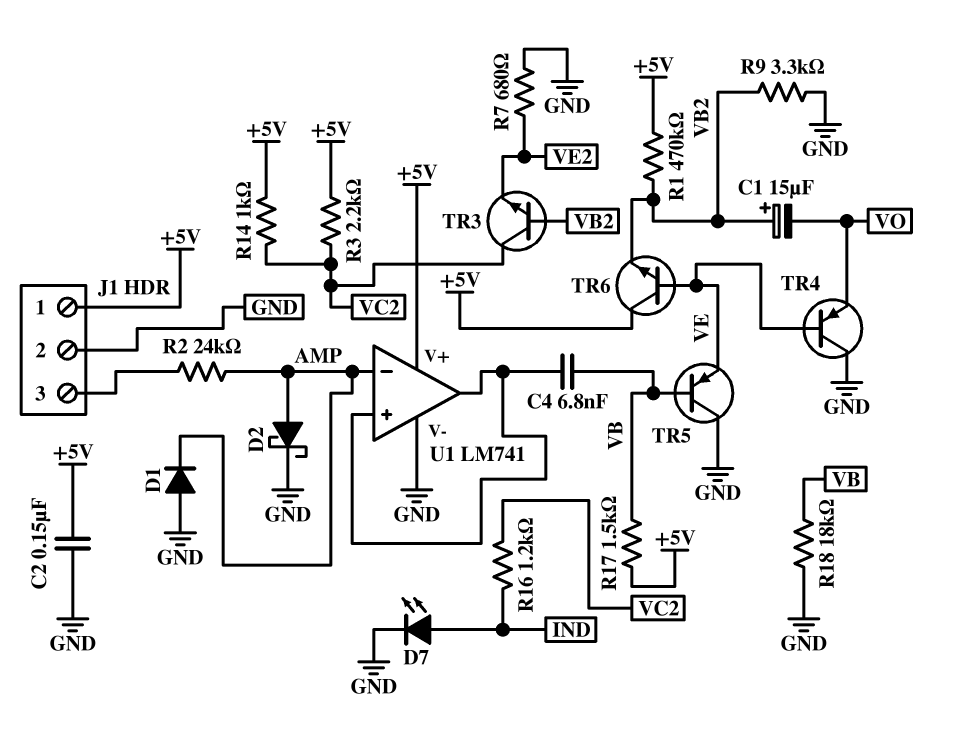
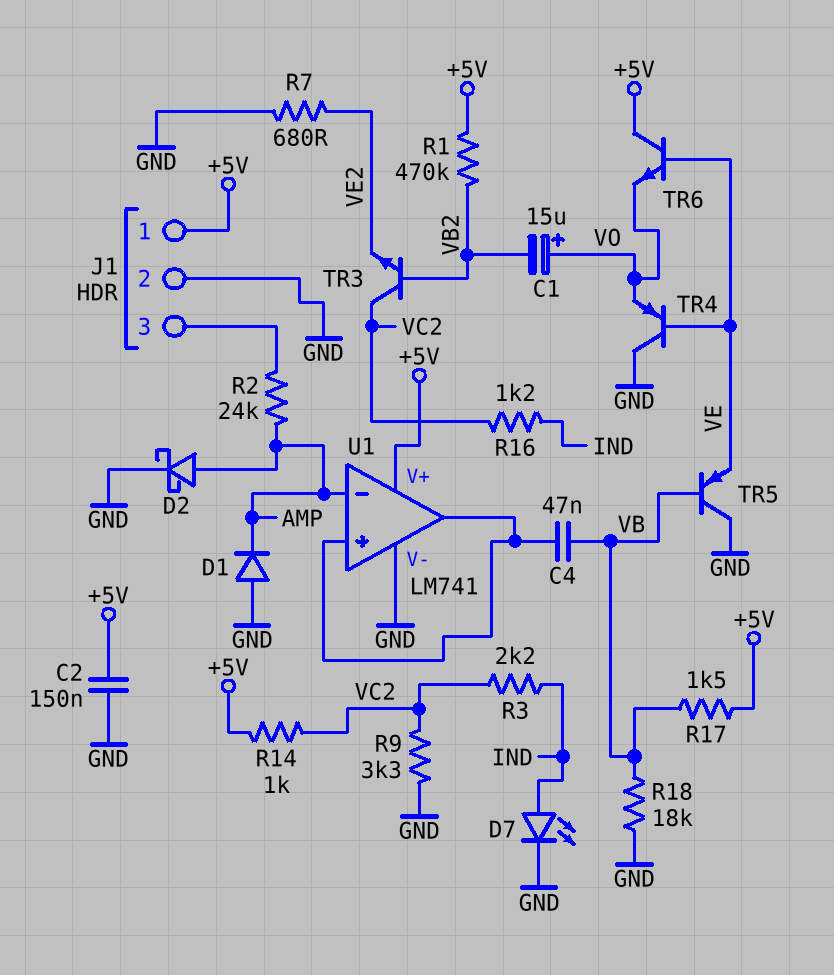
C1: 15uF (plus VB2, minus VO) -> 15uF (plus VO, minus VB2)
C4: 6.8nF (U1/in+, VB) -> 47nF (U1/in+, VB)
R3: 2.2k (+5V, VC2) -> 2.2k (IND, VC2)
R9: 3.3k (GND, VB2) -> 3.3k (GND, VC2)
TR6: NPN (B VE, C +5V, E VB2) -> NPN (B VE, C +5V, E VO)

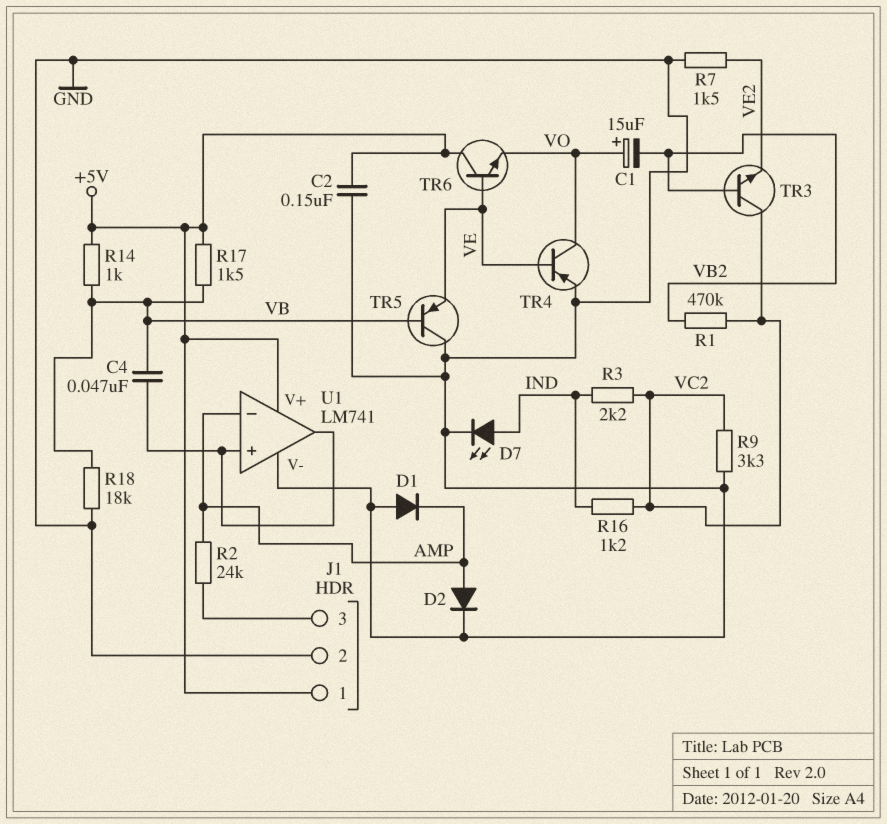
D2: schottky (A AMP, K GND) -> diode (A AMP, K GND)
R1: 470k (+5V, VB2) -> 470k (VB2, VC2)
R7: 680 (GND, VE2) -> 1.5k (GND, VE2)
R14: 1k (+5V, VC2) -> 1k (+5V, VB)
TR4: PNP (B VE, C GND, E VO) -> PNP (B VE, C VO, E GND)

